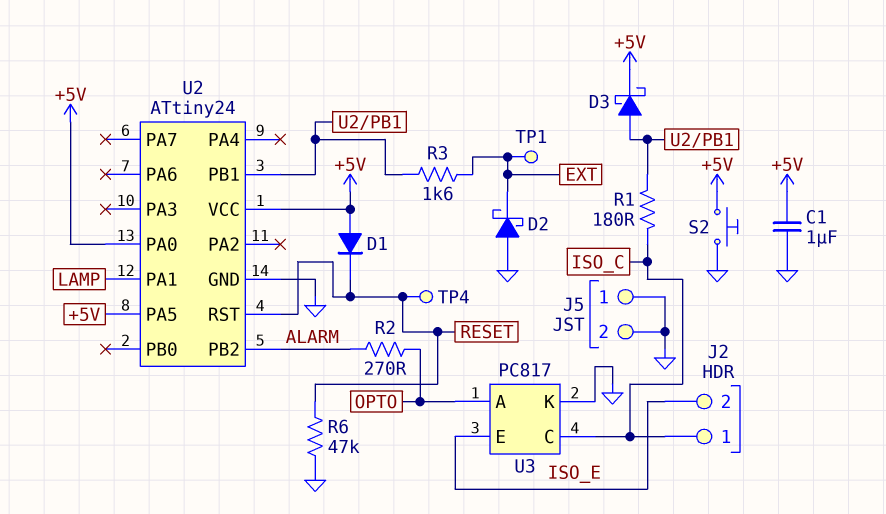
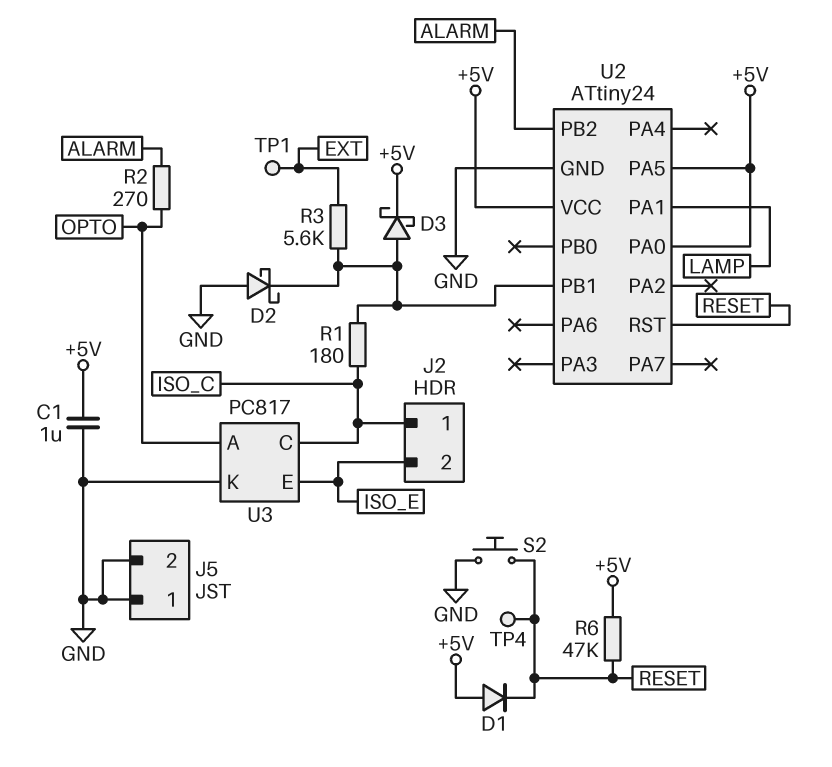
D2: schottky (A GND, K EXT) -> schottky (A GND, K U2/PB1)
R3: 1.6k (EXT, U2/PB1) -> 5.6k (EXT, U2/PB1)
R6: 47k (GND, RESET) -> 47k (+5V, RESET)
S2: button (+5V, GND) -> button (GND, RESET)

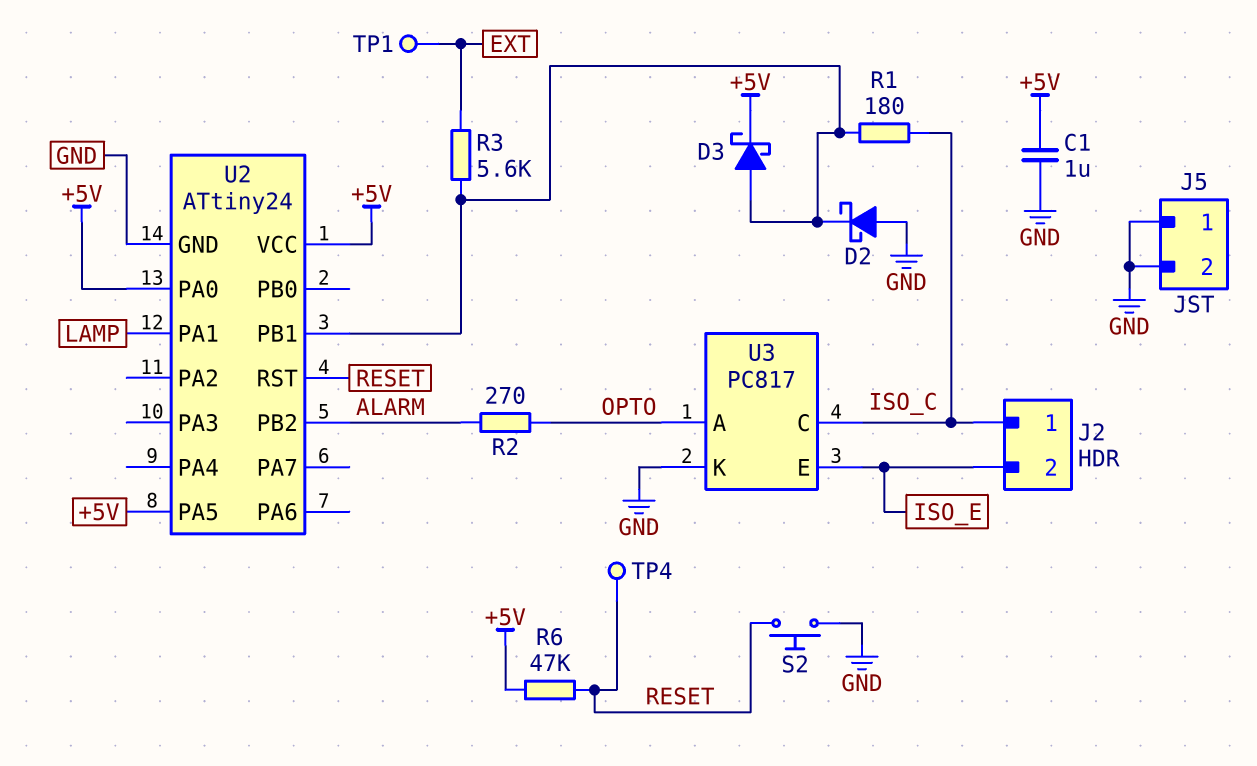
D1: diode (A +5V, K RESET) -> none

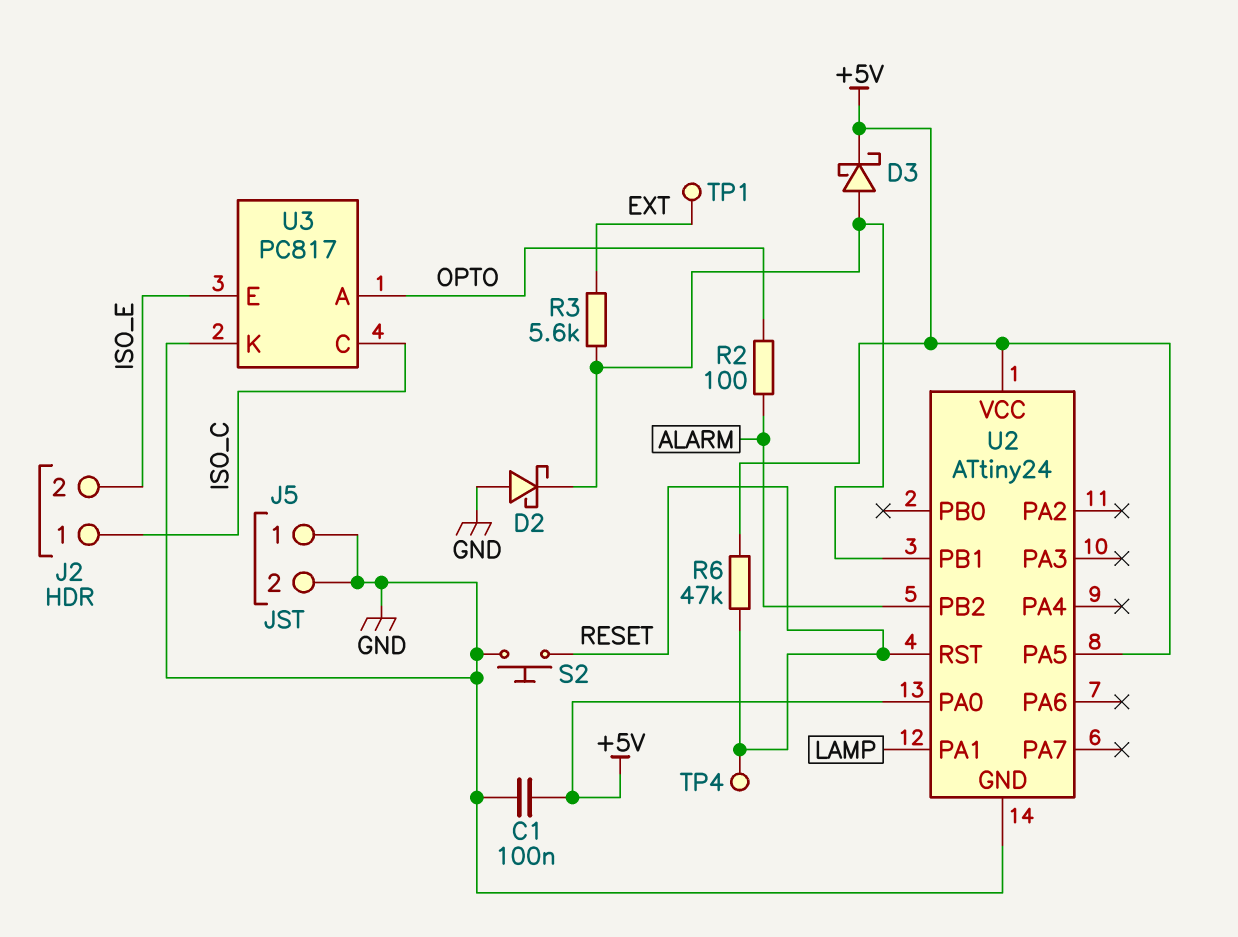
C1: 1uF (+5V, GND) -> 100nF (+5V, GND)
R1: 180 (ISO_C, U2/PB1) -> none
R2: 270 (ALARM, OPTO) -> 100 (ALARM, OPTO)

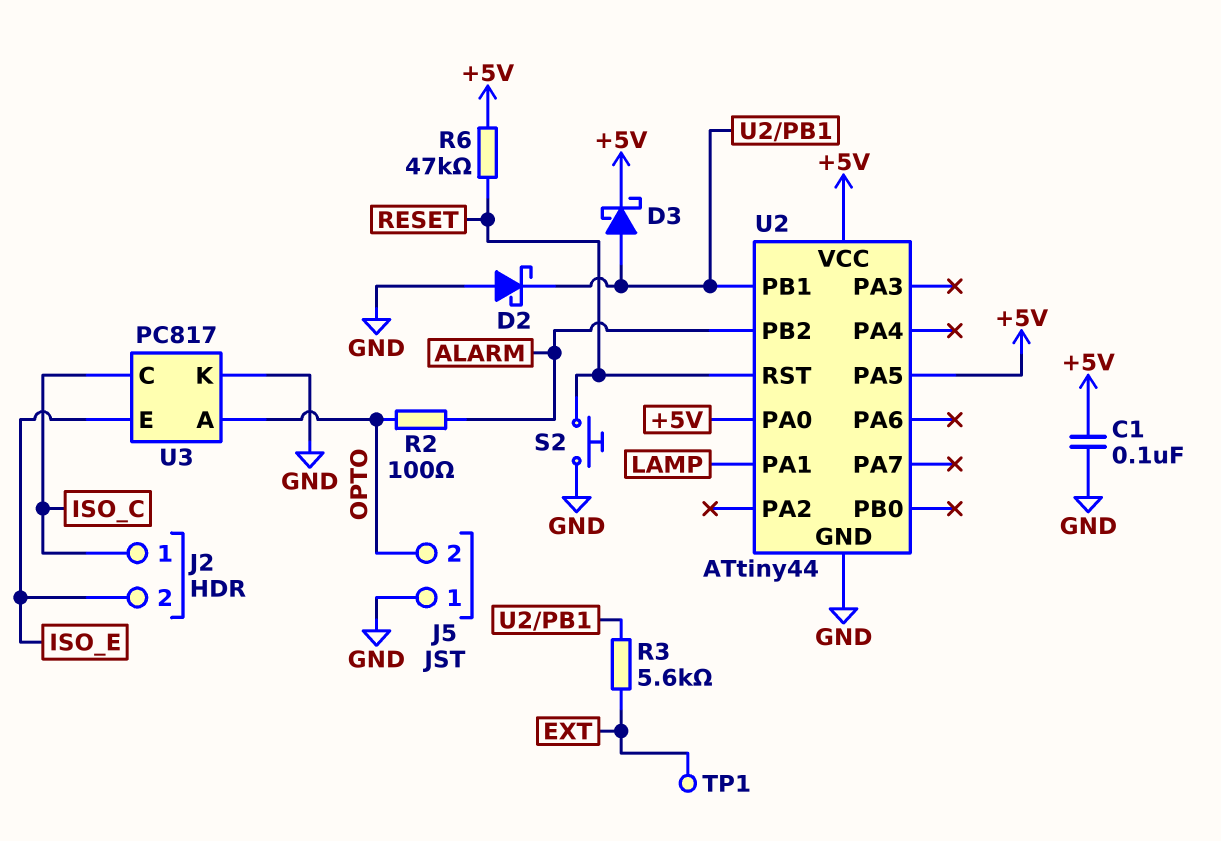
J5 pin 2: GND -> OPTO
TP4: test point (RESET) -> none
U2: ATtiny24 -> ATtiny44

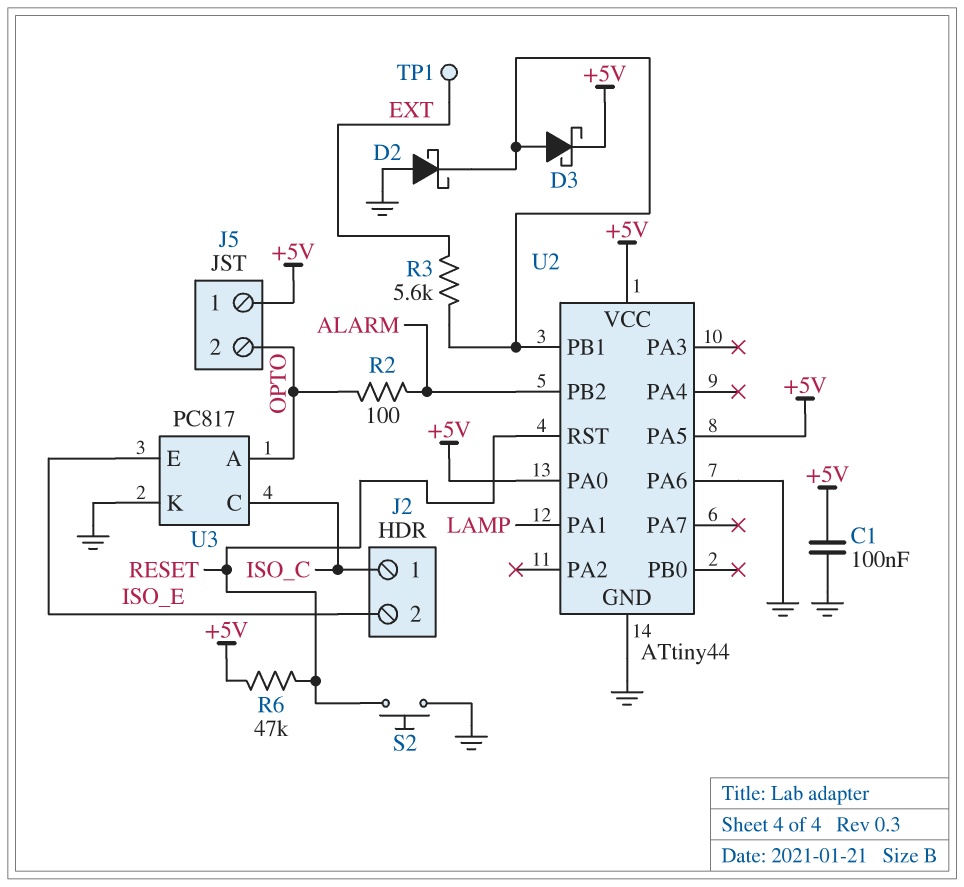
J5 pin 1: GND -> +5V
U2 pin PA6: none -> GND

